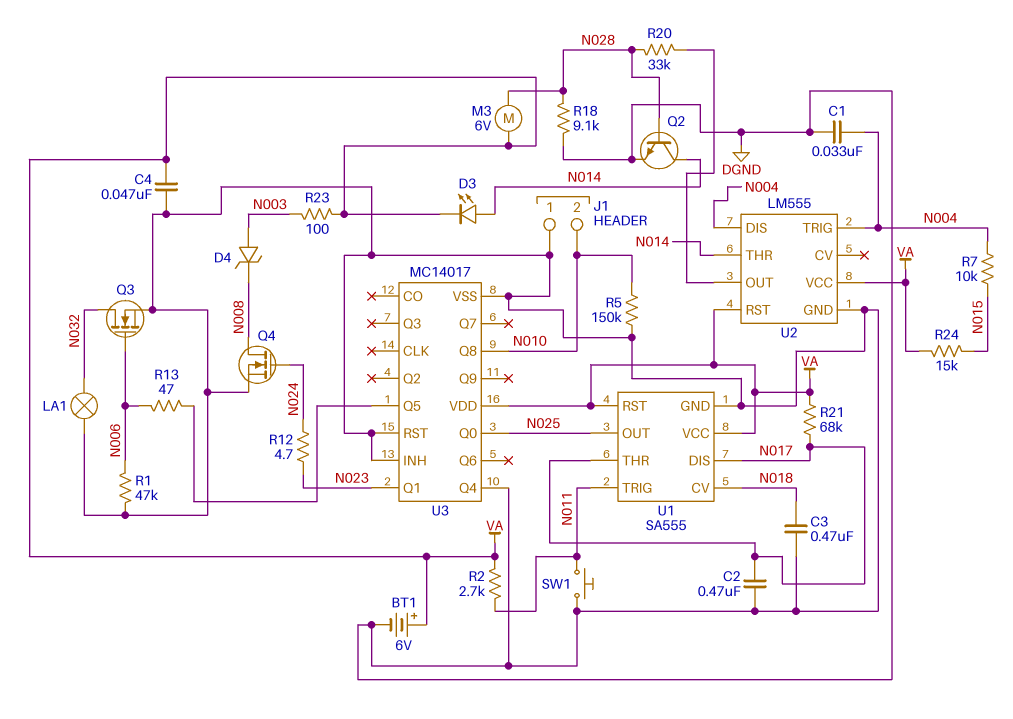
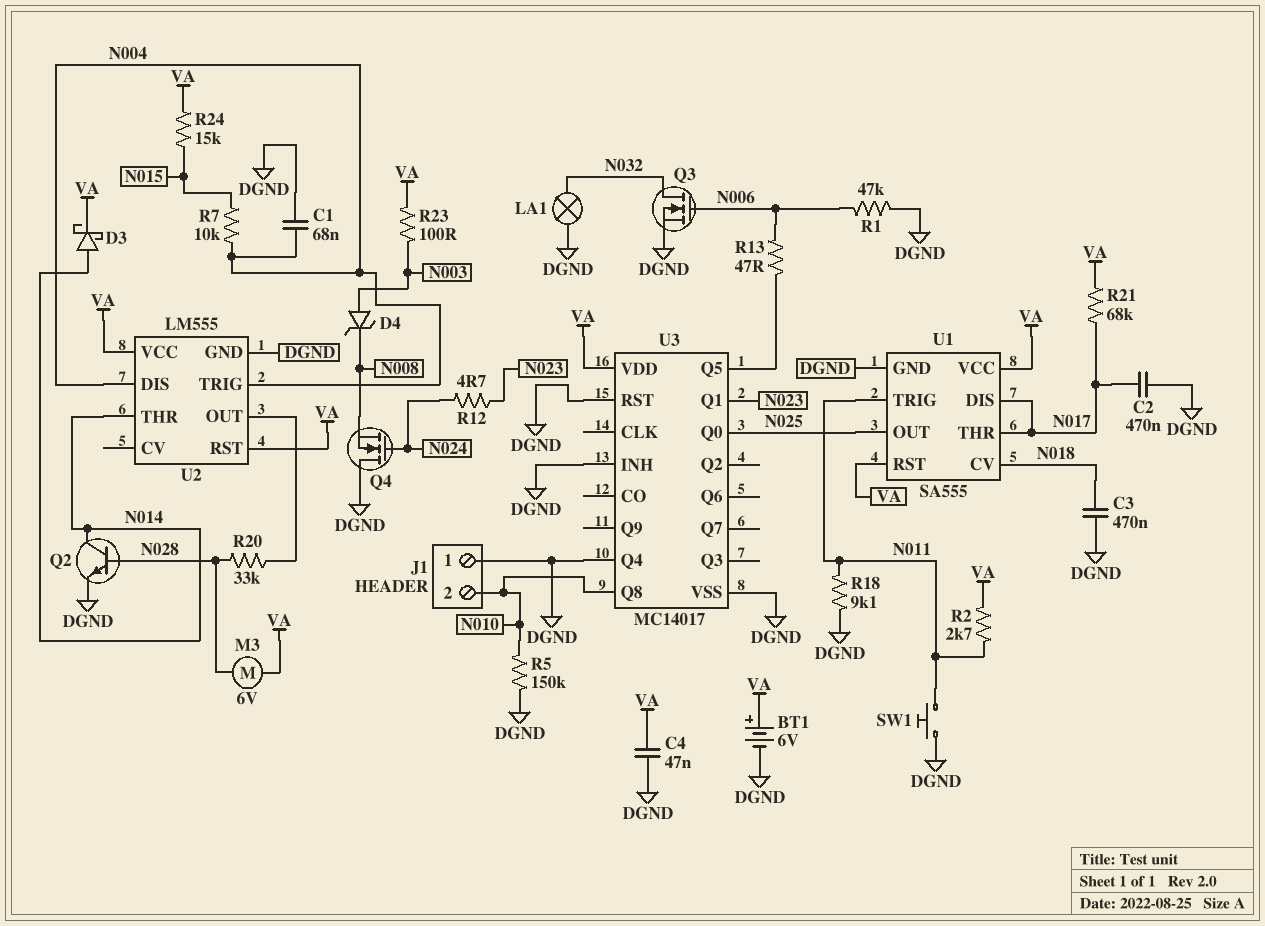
C1: 33nF (DGND, N004) -> 68nF (DGND, N004)
D3: LED (A N014, K VA) -> schottky (A N014, K VA)
Q4: NMOS (G N024, D N008, S DGND) -> NMOS (G N024, D DGND, S N008)
R18: 9.1k (DGND, N028) -> 9.1k (DGND, N011)

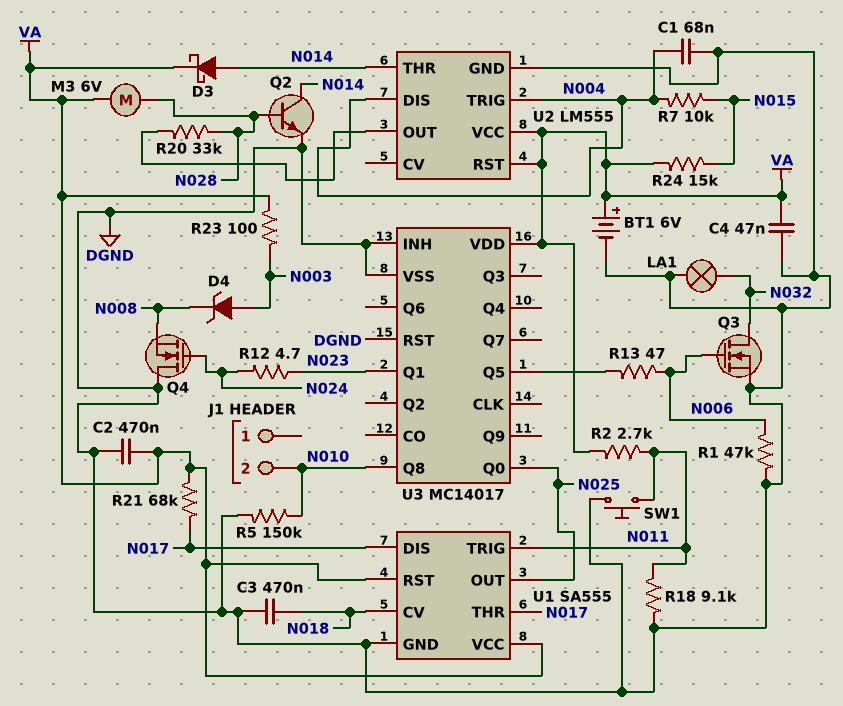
C2: 470nF (DGND, N017) -> 470nF (DGND, VA)
J1 pin 1: DGND -> none
U3 pin Q4: DGND -> none

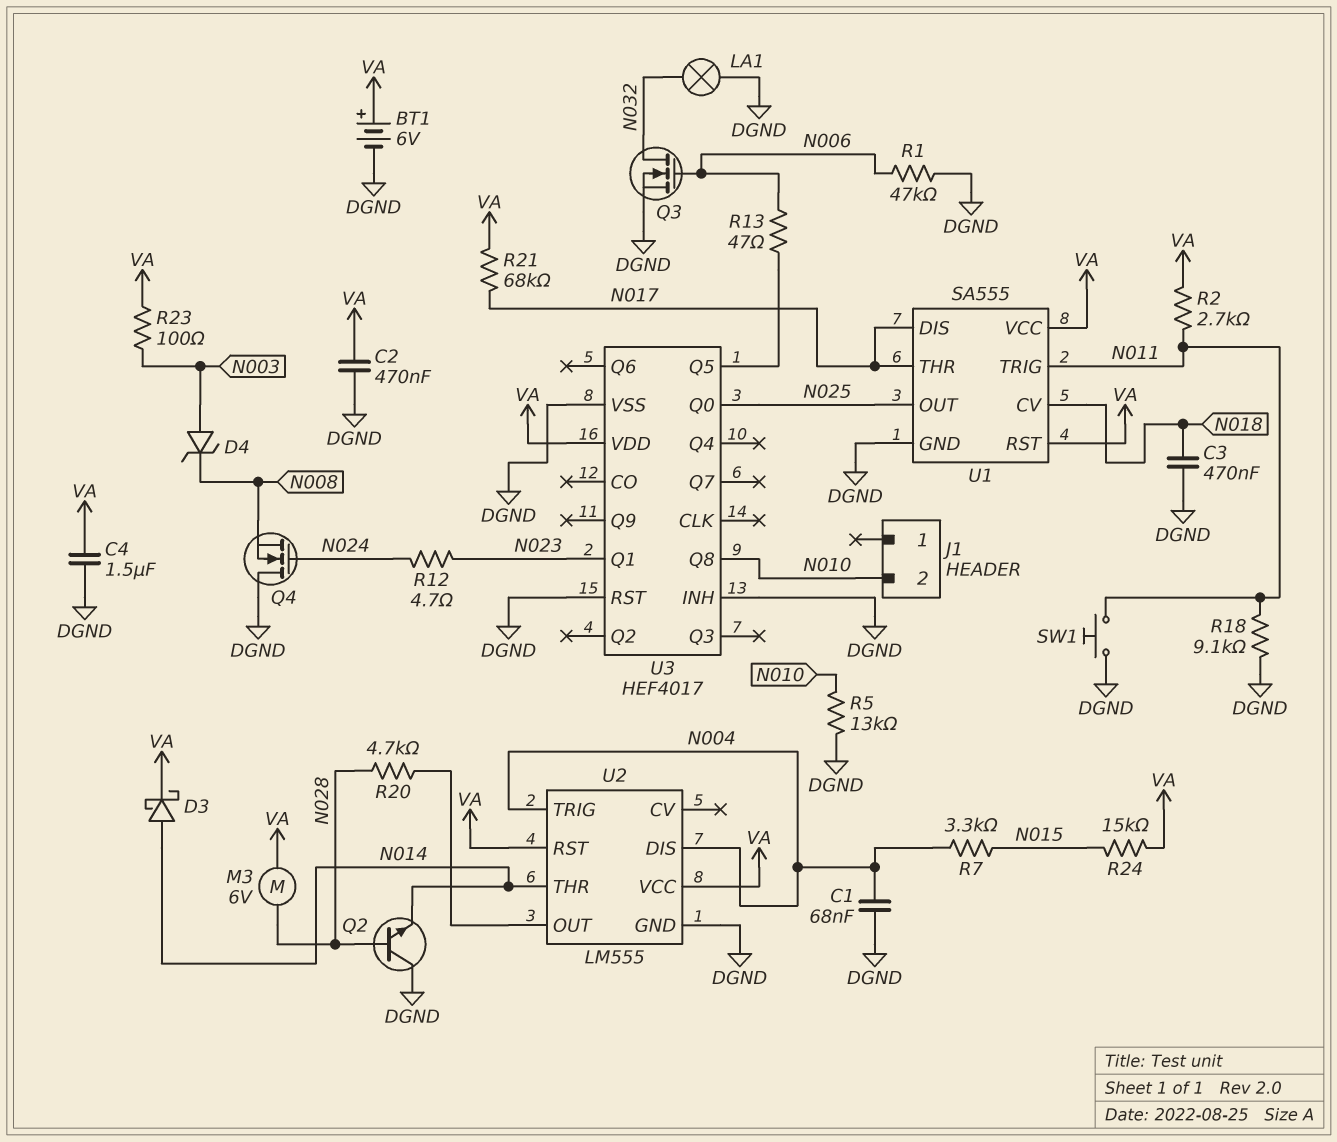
C4: 47nF (DGND, VA) -> 1.5uF (DGND, VA)
Q2: NPN (B N028, C N014, E DGND) -> NPN (B N028, C DGND, E N014)
R5: 150k (DGND, N010) -> 13k (DGND, N010)
R7: 10k (N004, N015) -> 3.3k (N004, N015)
R20: 33k (N028, U2/OUT) -> 4.7k (N028, U2/OUT)
U3: MC14017 -> HEF4017

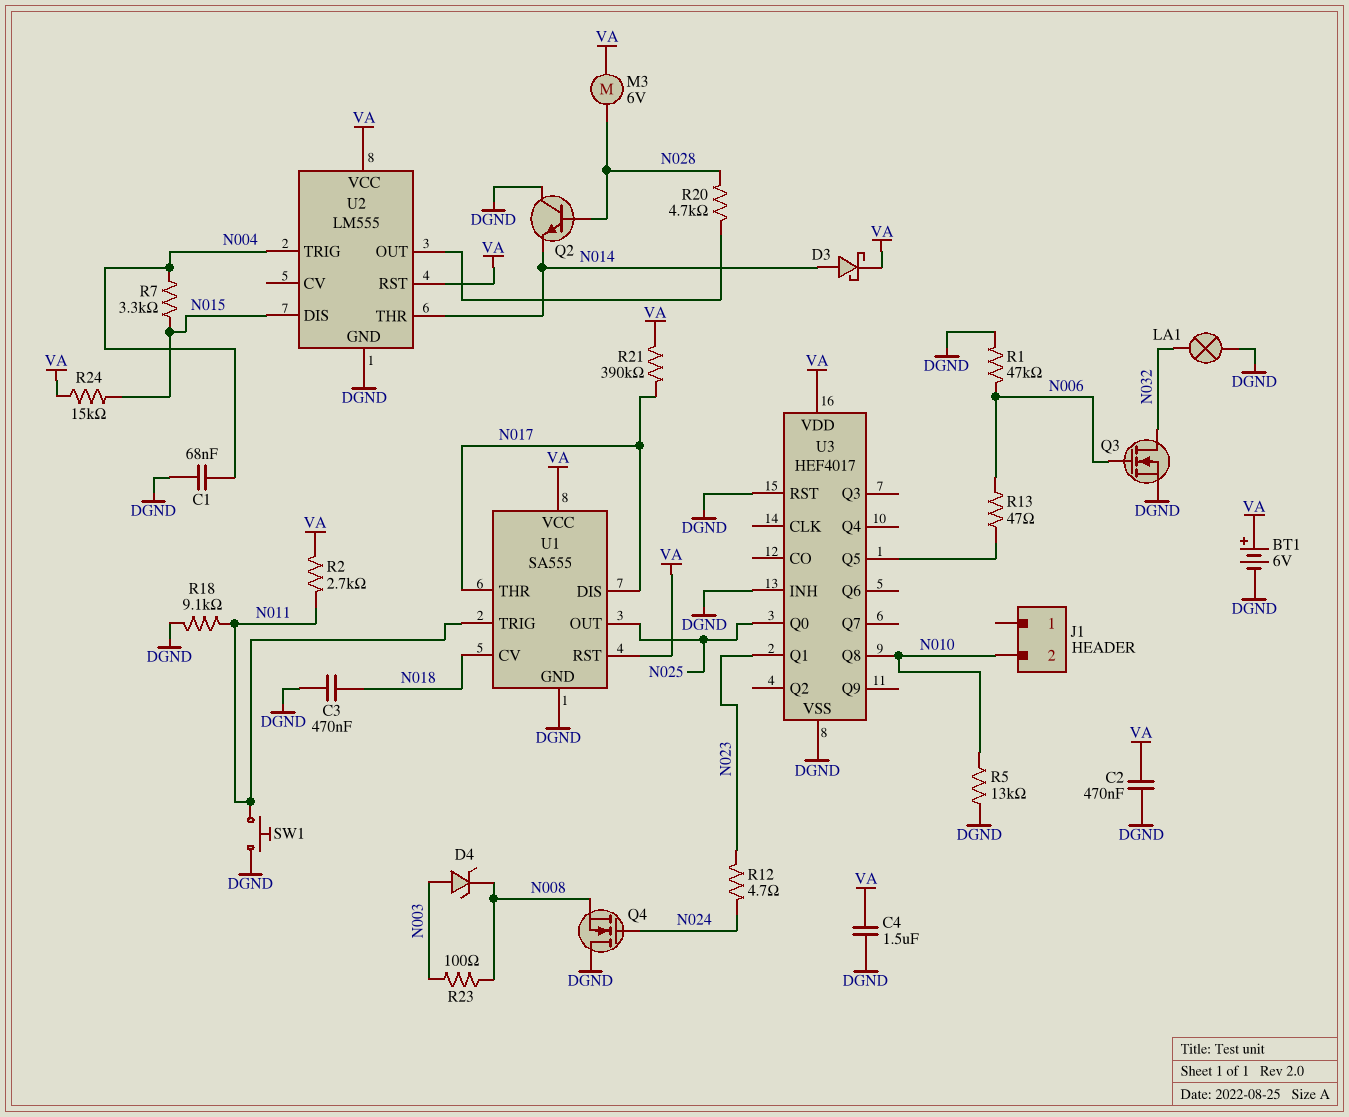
R21: 68k (N017, VA) -> 390k (N017, VA)
R23: 100 (N003, VA) -> 100 (N003, N008)
U2 pin DIS: N004 -> N015

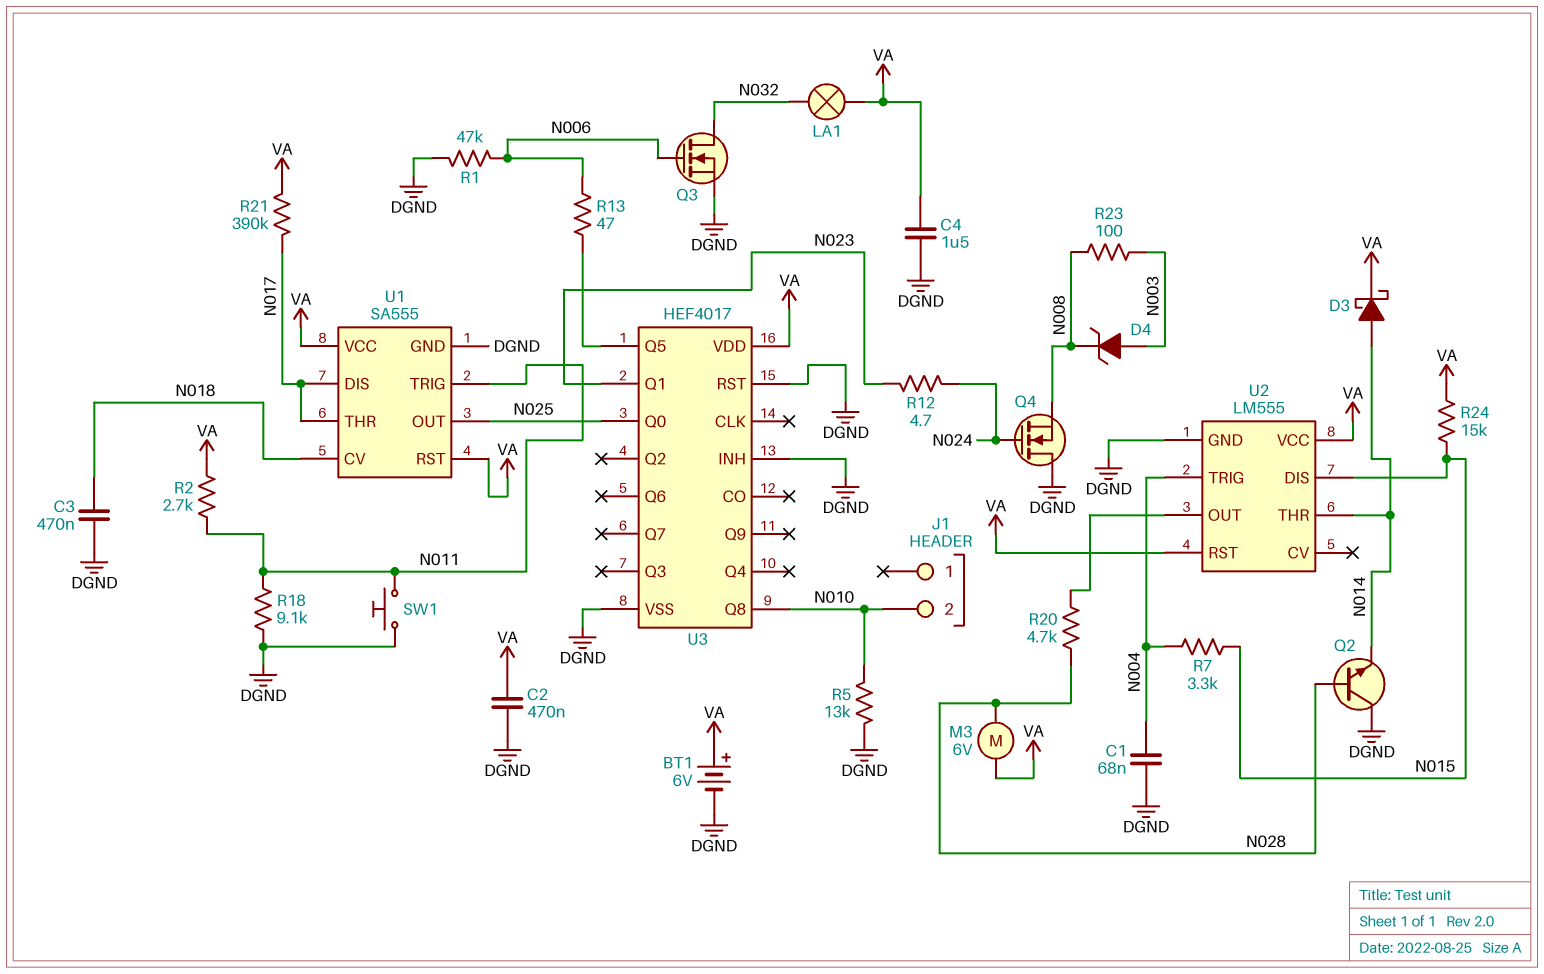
LA1: lamp (DGND, N032) -> lamp (N032, VA)

